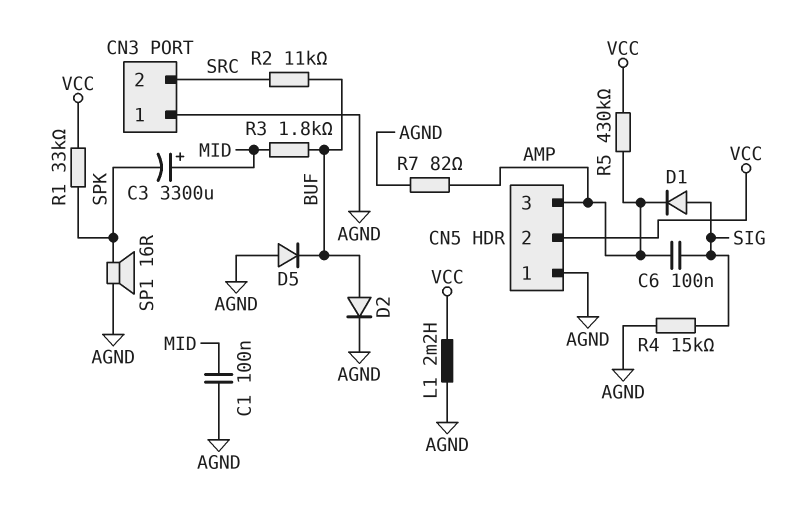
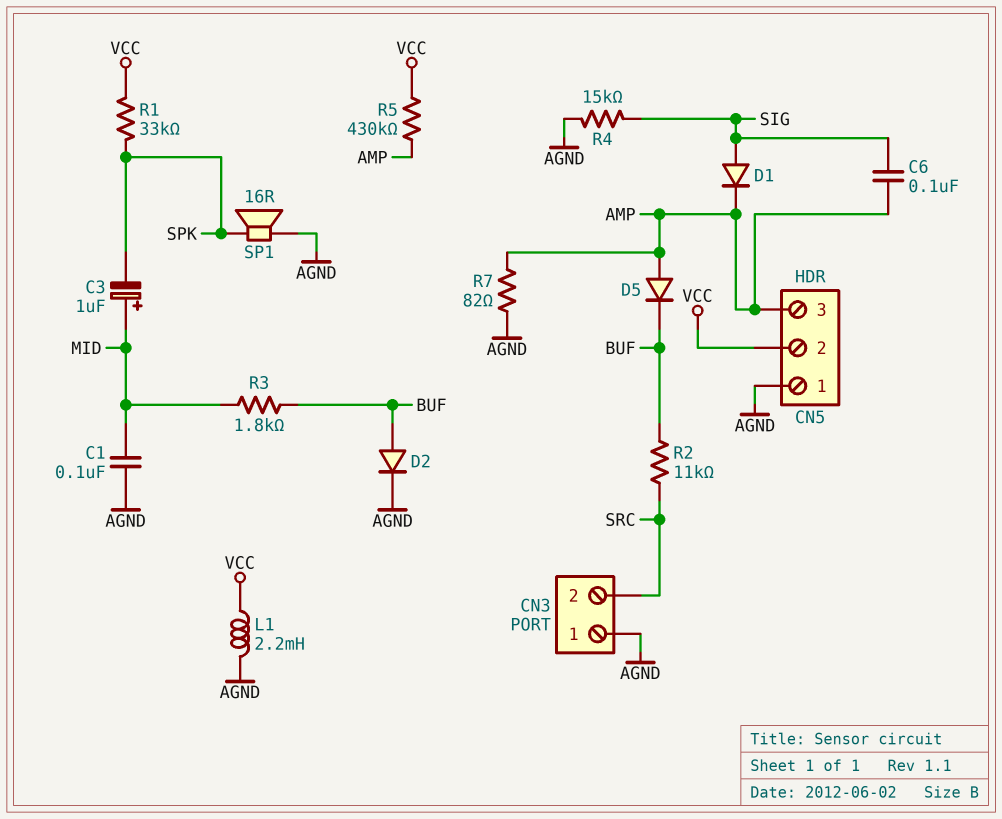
C3: 3300uF (plus MID, minus SPK) -> 1uF (plus MID, minus SPK)
D5: diode (A AGND, K BUF) -> diode (A AMP, K BUF)

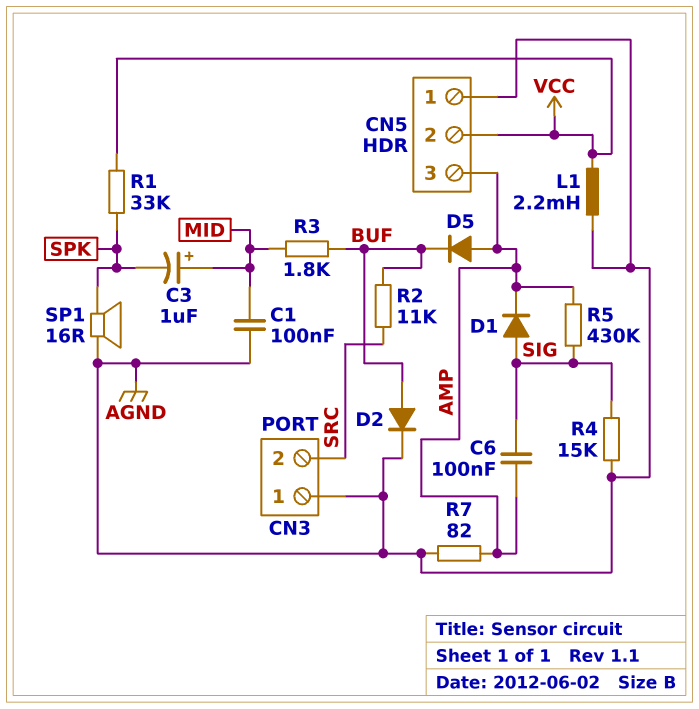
R5: 430k (AMP, VCC) -> 430k (AMP, SIG)

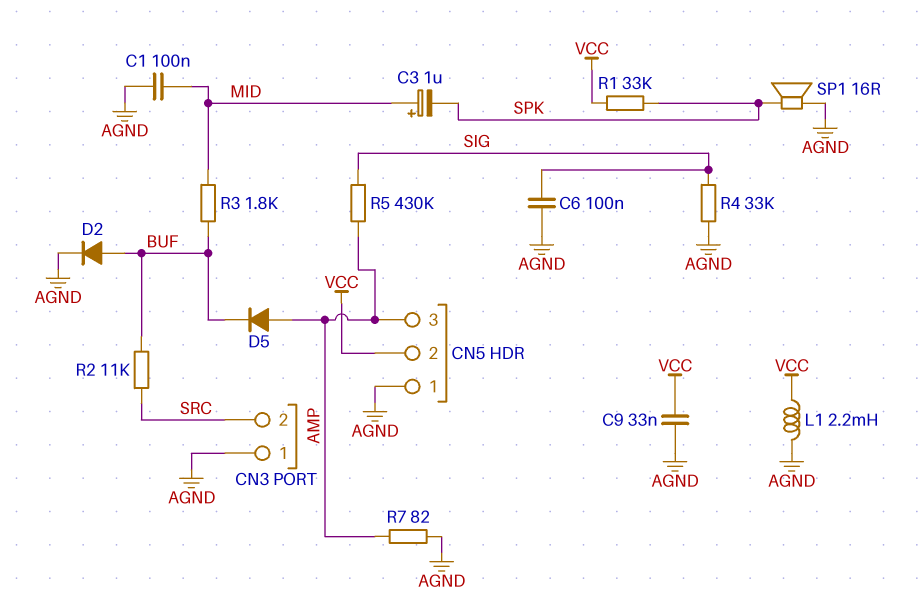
C6: 100nF (AMP, SIG) -> 100nF (AGND, SIG)
C9: none -> 33nF (AGND, VCC)
D1: diode (A SIG, K AMP) -> none
R4: 15k (AGND, SIG) -> 33k (AGND, SIG)

